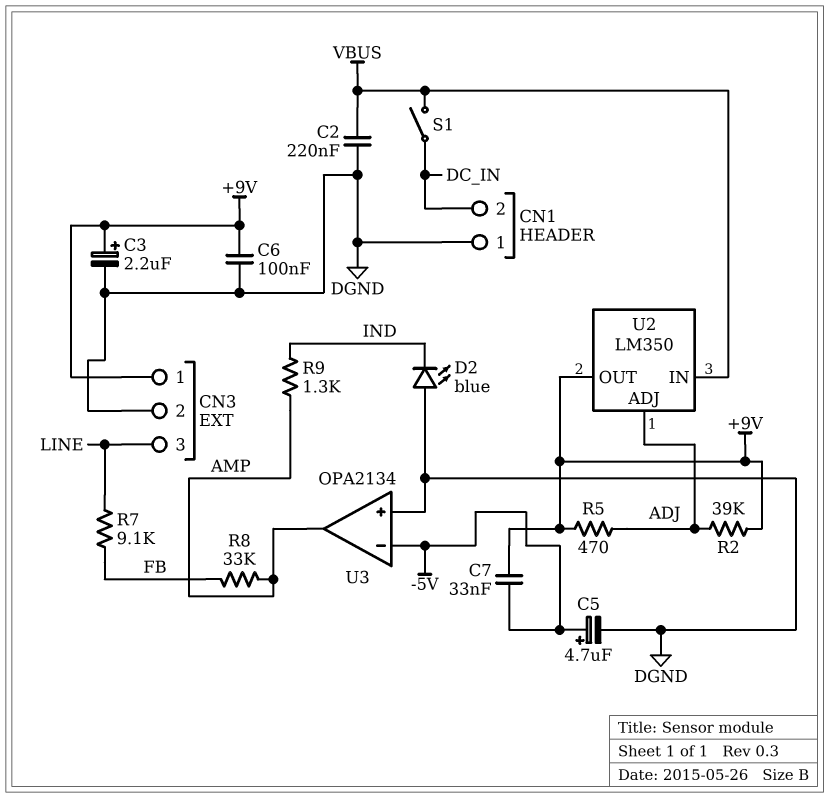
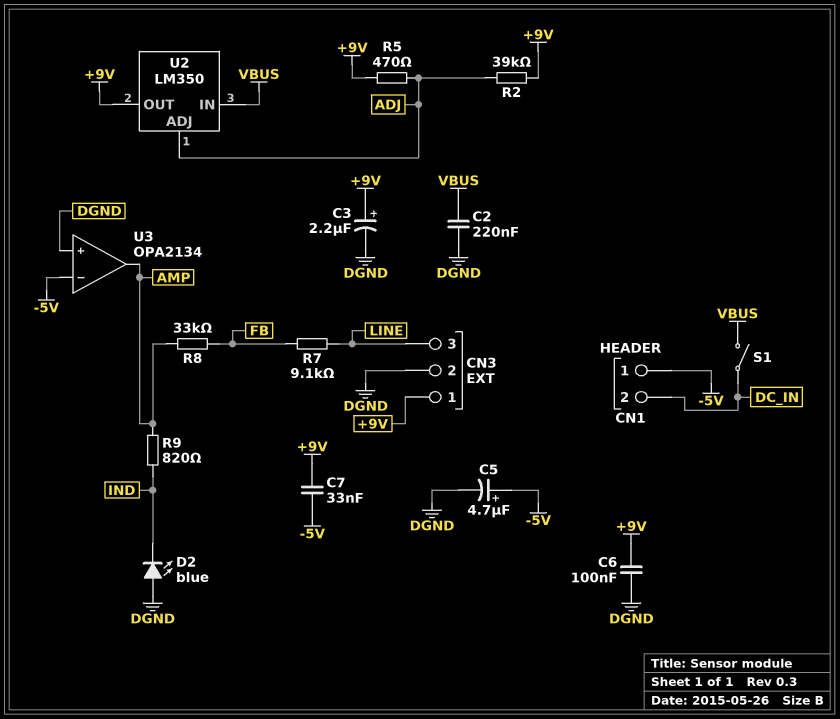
CN1 pin 1: DGND -> -5V
R9: 1.3k (AMP, IND) -> 820 (AMP, IND)

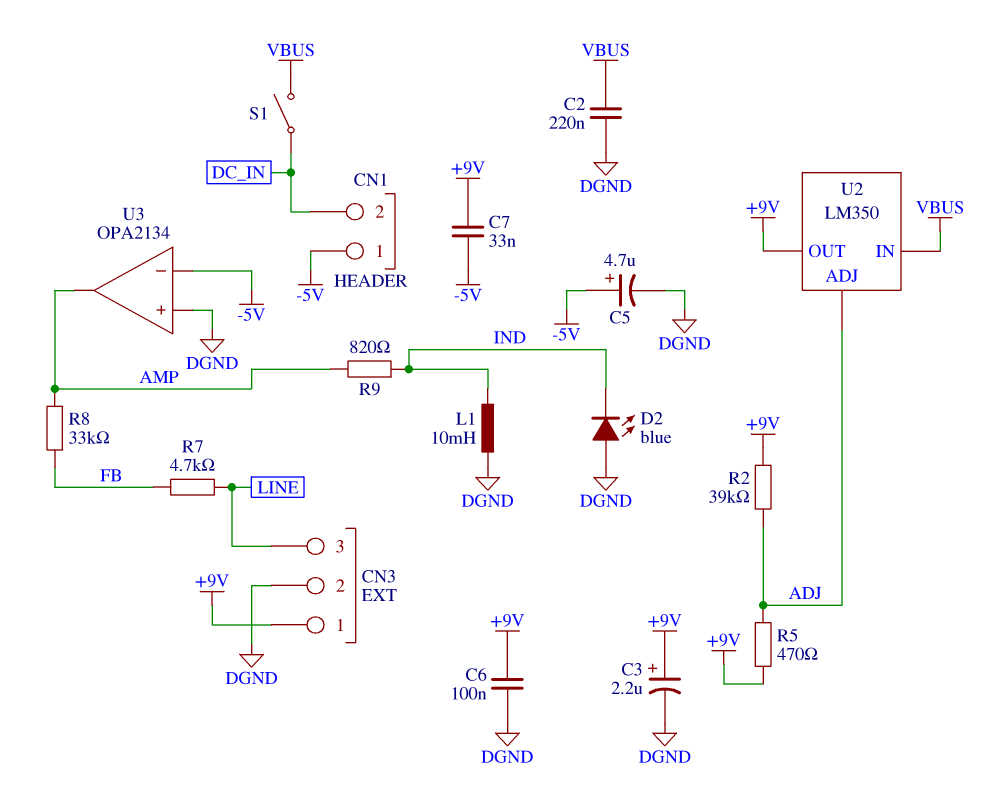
L1: none -> 10mH (DGND, IND)
R7: 9.1k (FB, LINE) -> 4.7k (FB, LINE)

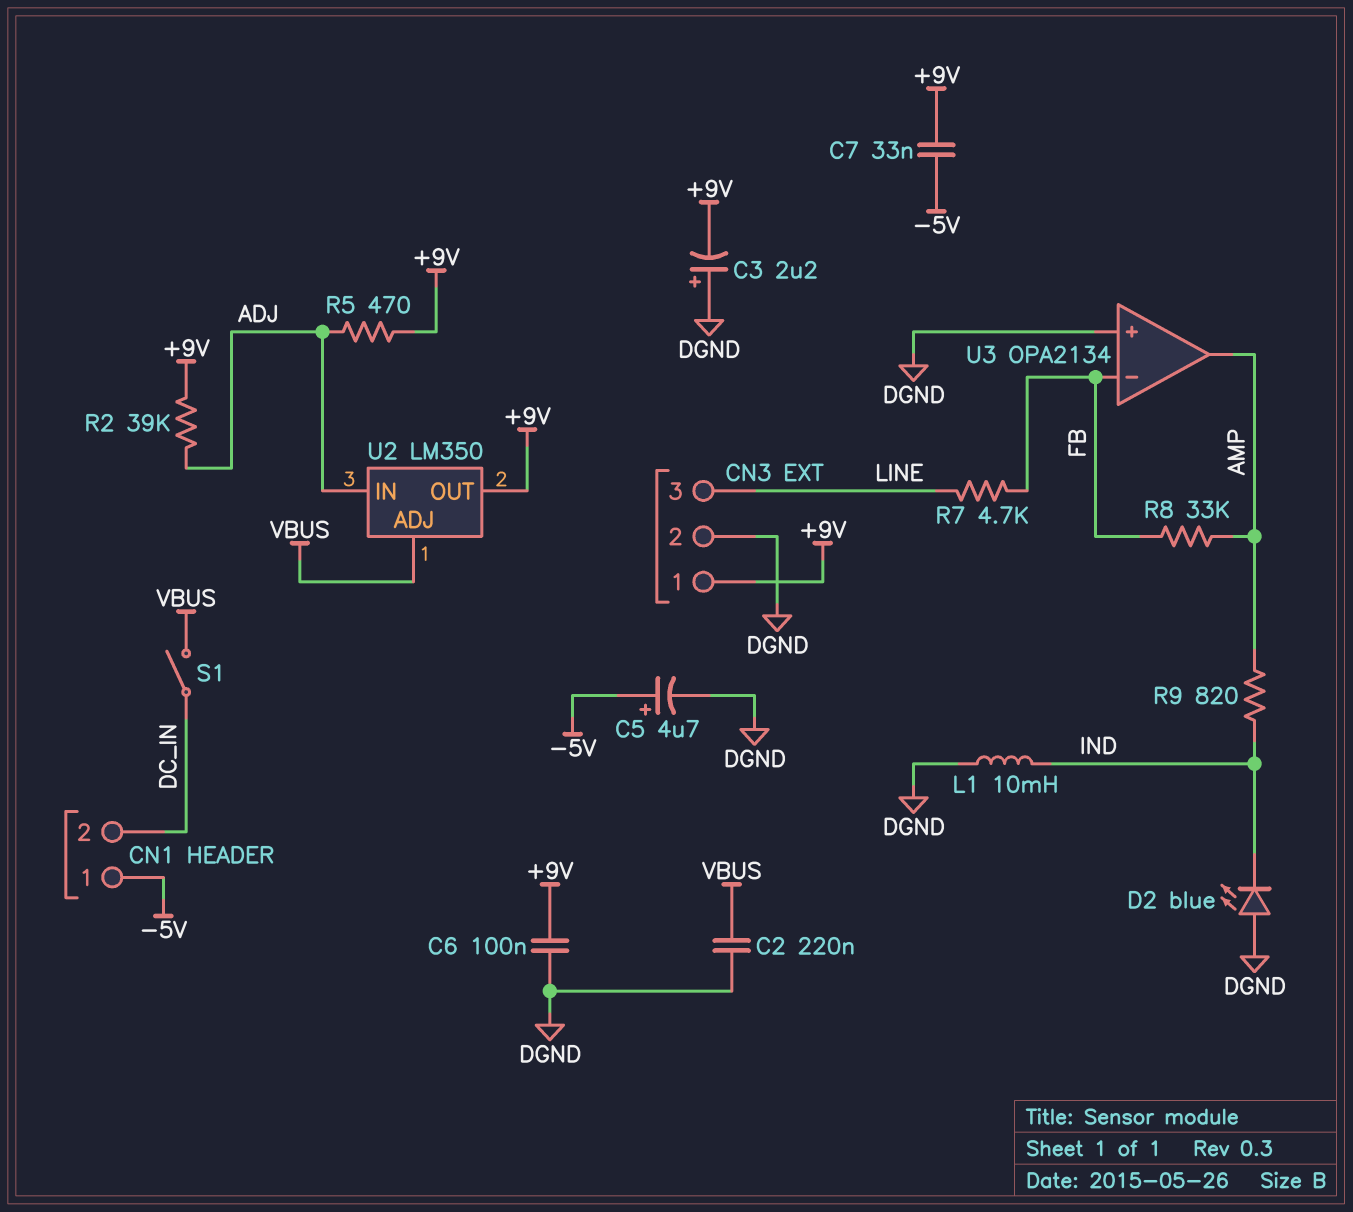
C3: 2.2uF (plus +9V, minus DGND) -> 2.2uF (plus DGND, minus +9V)
U2 pin ADJ: ADJ -> VBUS
U2 pin IN: VBUS -> ADJ
U3 pin in-: -5V -> FB

